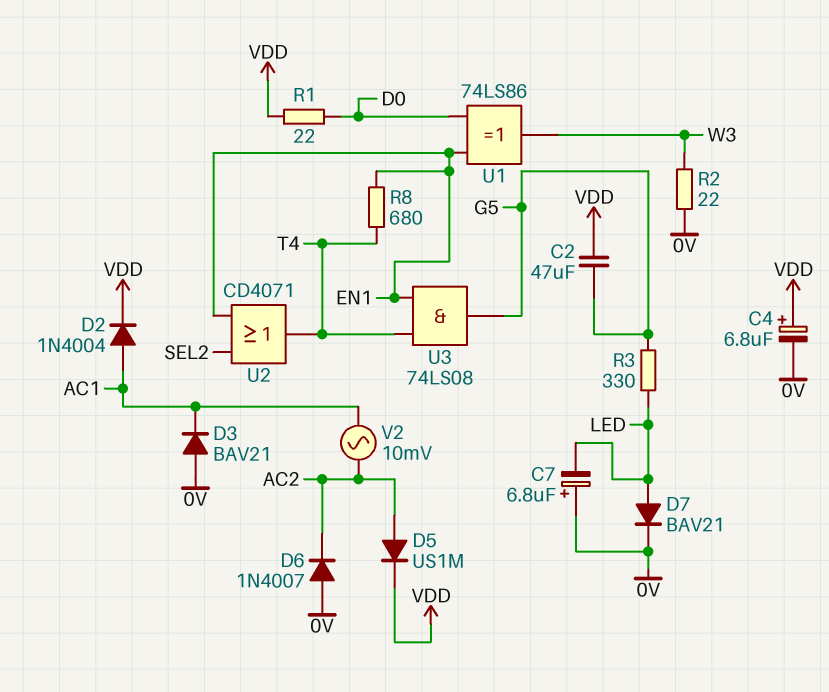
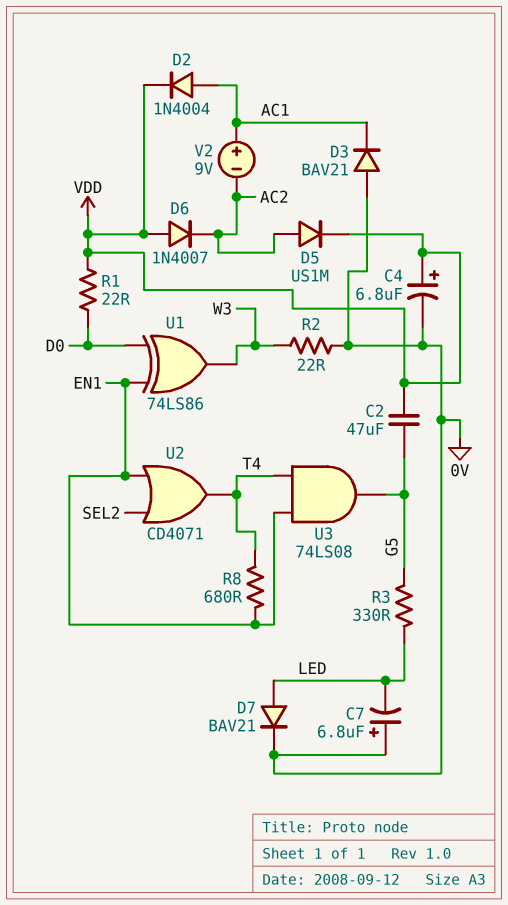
D6: diode 1N4007 (A 0V, K AC2) -> diode 1N4007 (A VDD, K AC2)
V2: AC 10mV (AC1, AC2) -> 9V (plus AC1, minus AC2)

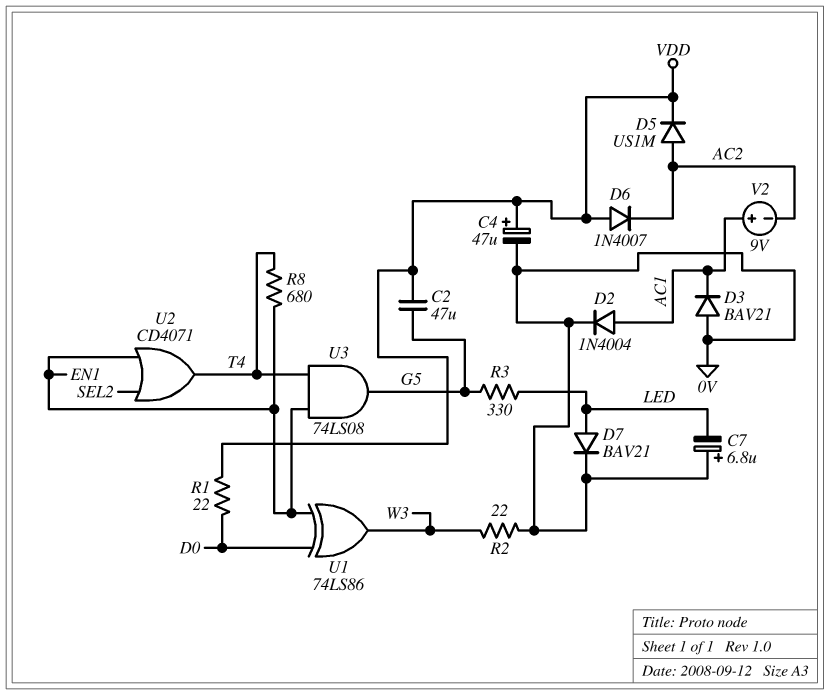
C4: 6.8uF (plus VDD, minus 0V) -> 47uF (plus VDD, minus 0V)
D2: diode 1N4004 (A AC1, K VDD) -> diode 1N4004 (A AC1, K 0V)

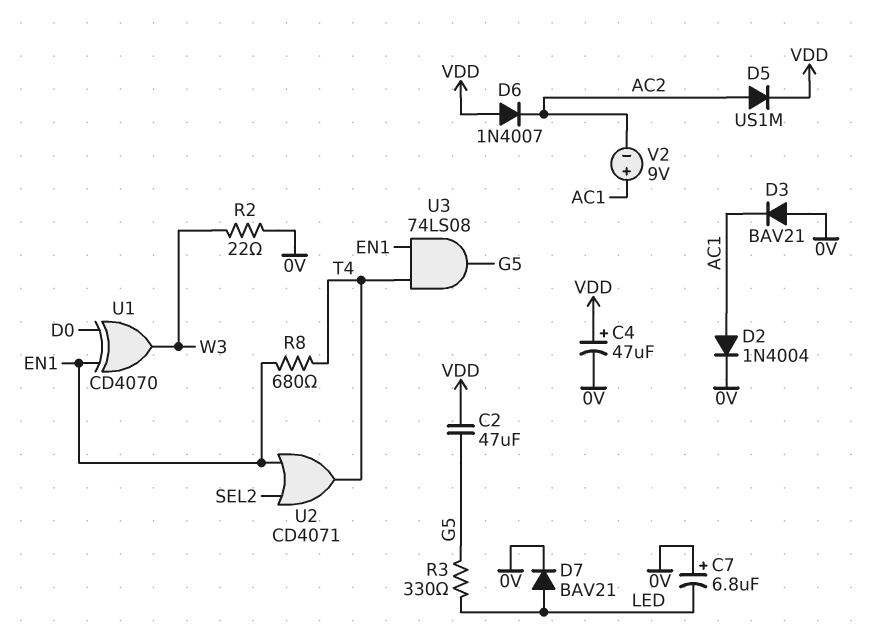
R1: 22 (D0, VDD) -> none
U1: XOR 74LS86 (in D0, in EN1, out W3) -> XOR CD4070 (in D0, in EN1, out W3)

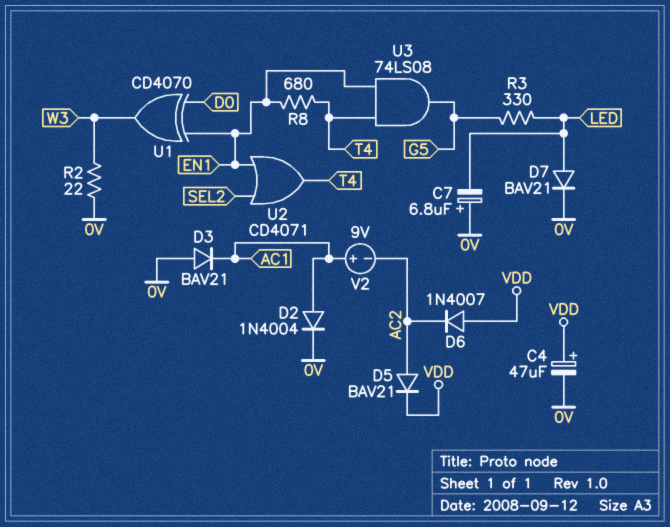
C2: 47uF (G5, VDD) -> none
D5: diode US1M (A AC2, K VDD) -> diode BAV21 (A AC2, K VDD)

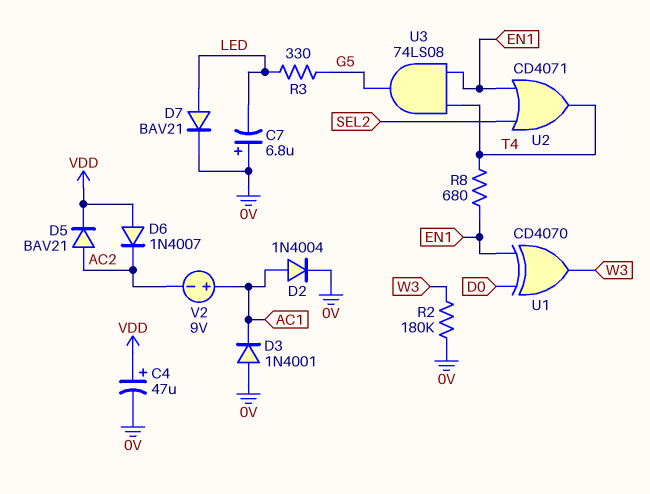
D3: diode BAV21 (A 0V, K AC1) -> diode 1N4001 (A 0V, K AC1)
R2: 22 (0V, W3) -> 180k (0V, W3)

